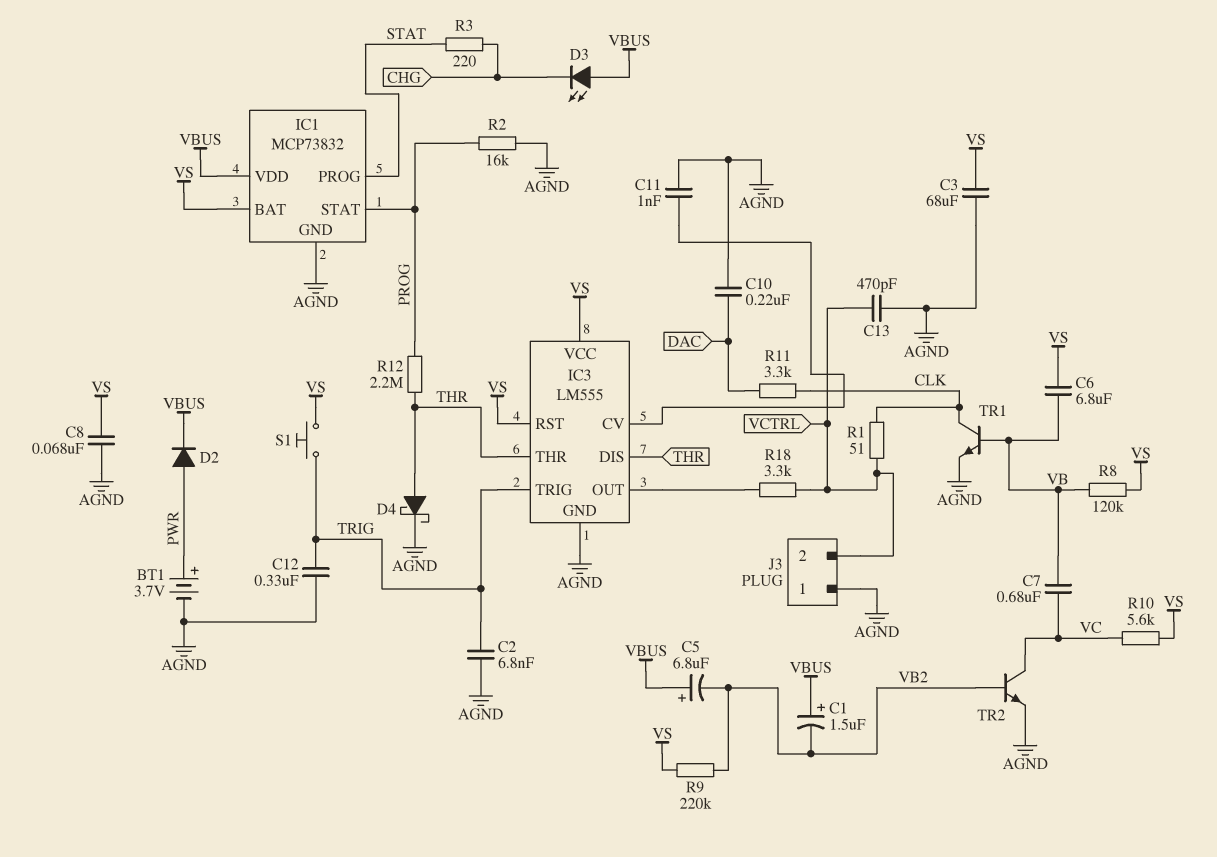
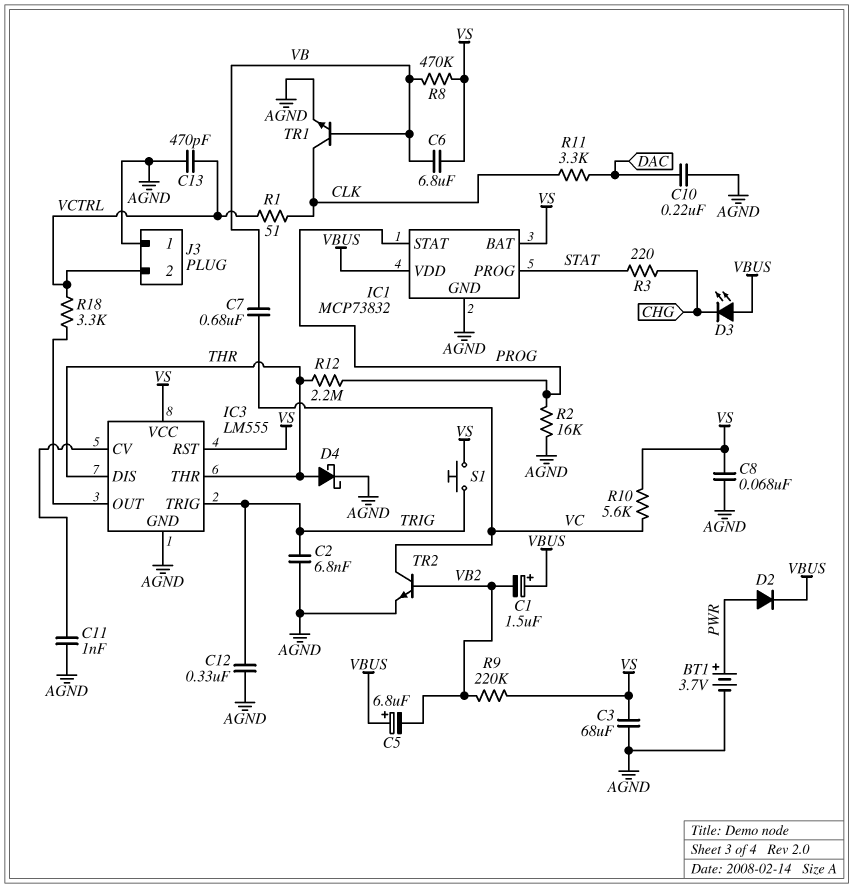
R8: 120k (VB, VS) -> 470k (VB, VS)

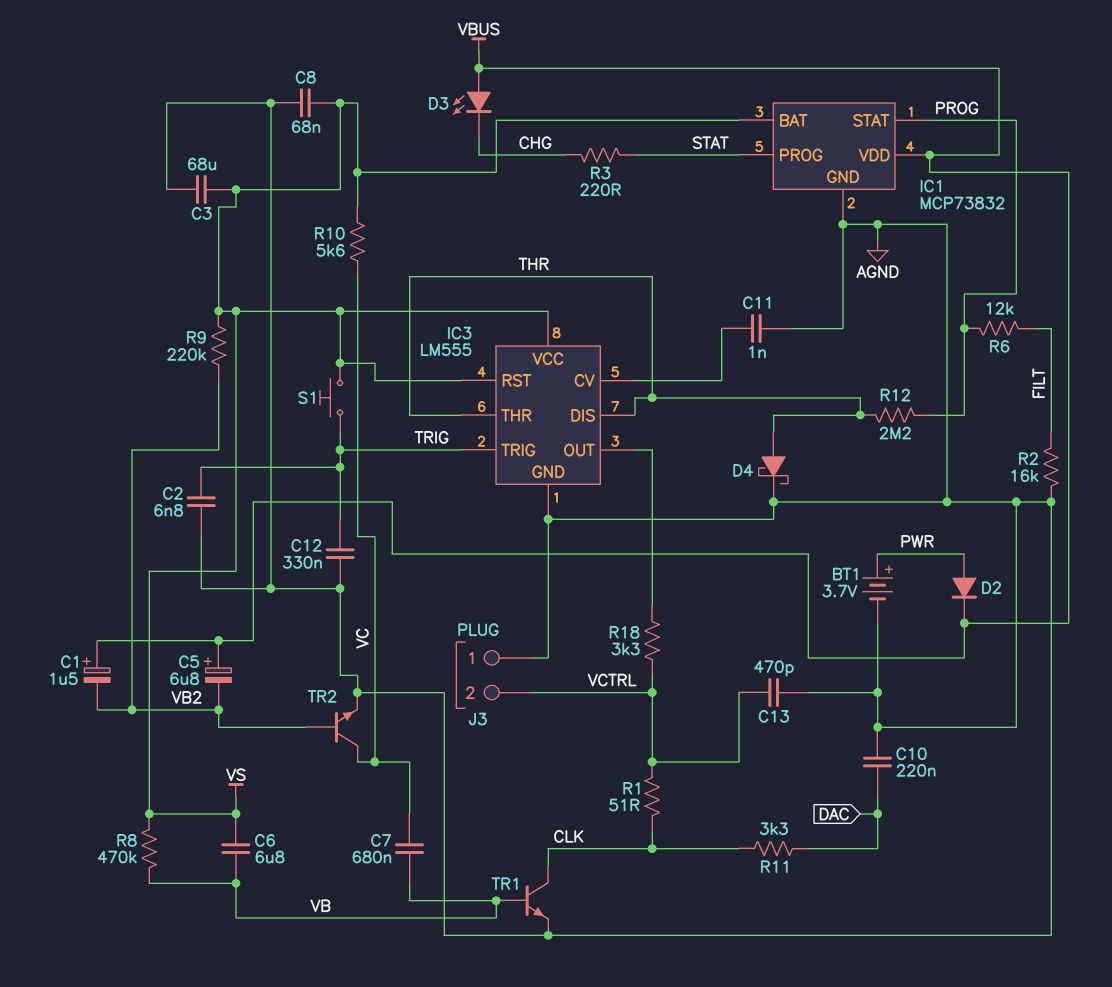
R2: 16k (AGND, PROG) -> 16k (AGND, FILT)
R6: none -> 12k (FILT, PROG)

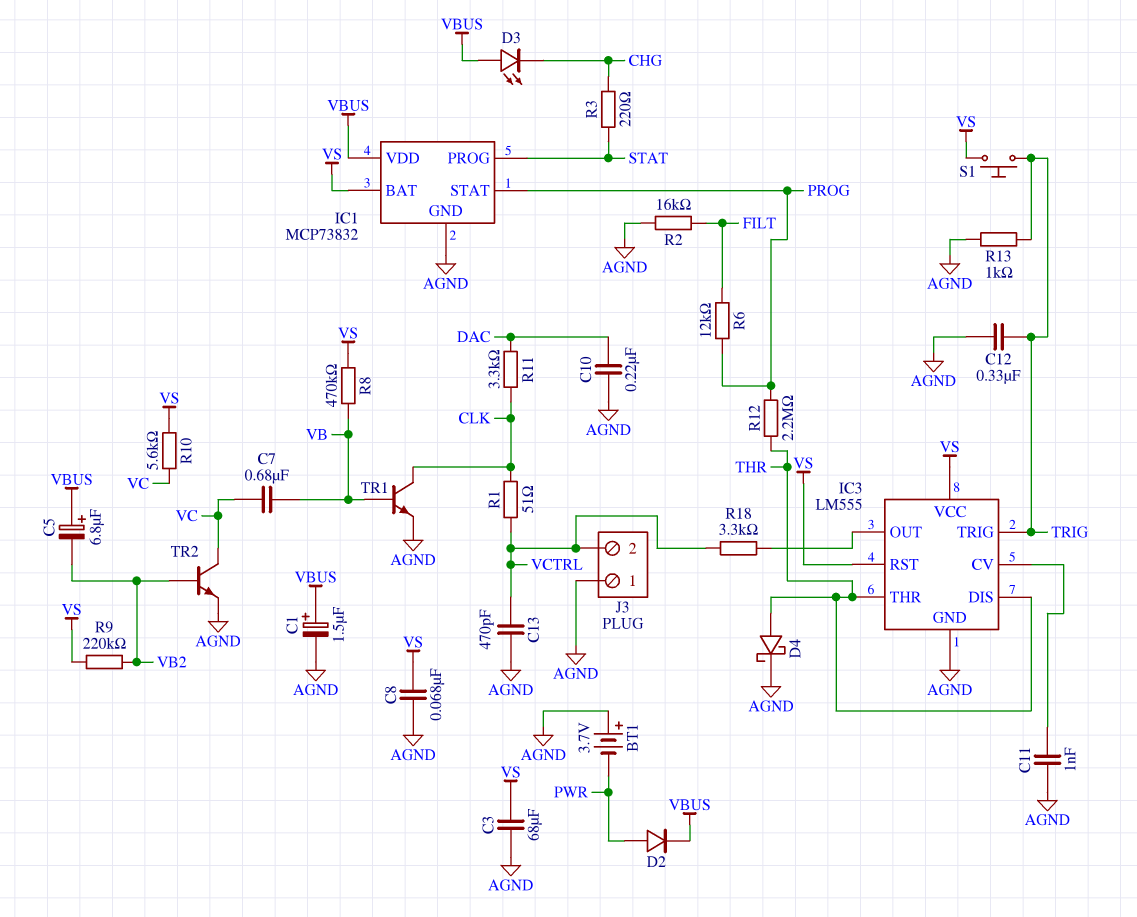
BT1: 3.7V (plus PWR, minus AGND) -> 3.7V (plus AGND, minus PWR)
C1: 1.5uF (plus VBUS, minus VB2) -> 1.5uF (plus VBUS, minus AGND)
C2: 6.8nF (AGND, TRIG) -> none
C6: 6.8uF (VB, VS) -> none
R13: none -> 1k (AGND, TRIG)

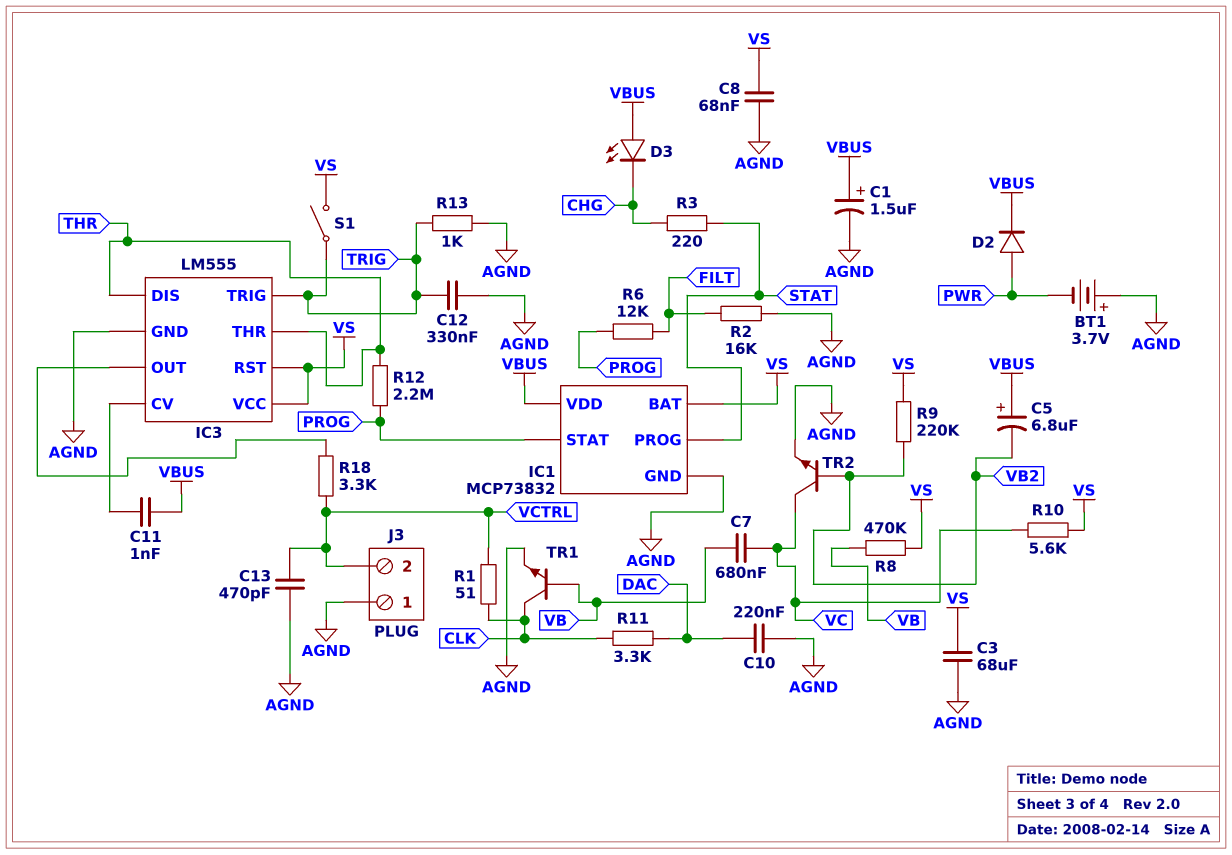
C11: 1nF (AGND, IC3/CV) -> 1nF (IC3/CV, VBUS)
D4: schottky (A THR, K AGND) -> none
S1: button (TRIG, VS) -> switch (TRIG, VS)

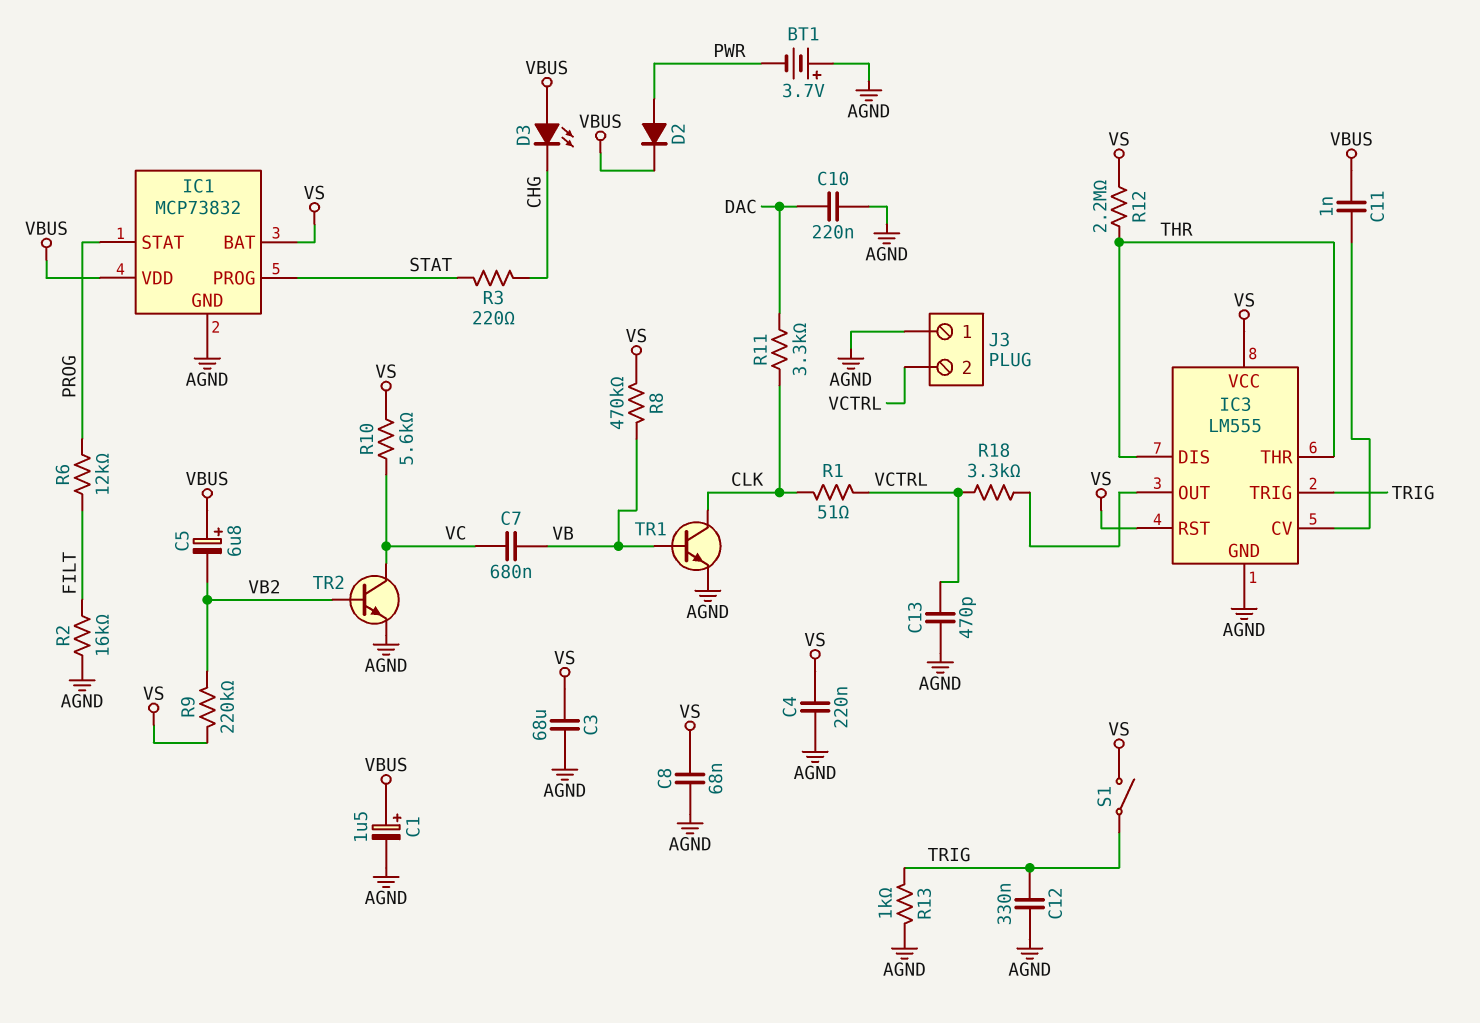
C4: none -> 220nF (AGND, VS)
R12: 2.2M (PROG, THR) -> 2.2M (THR, VS)

